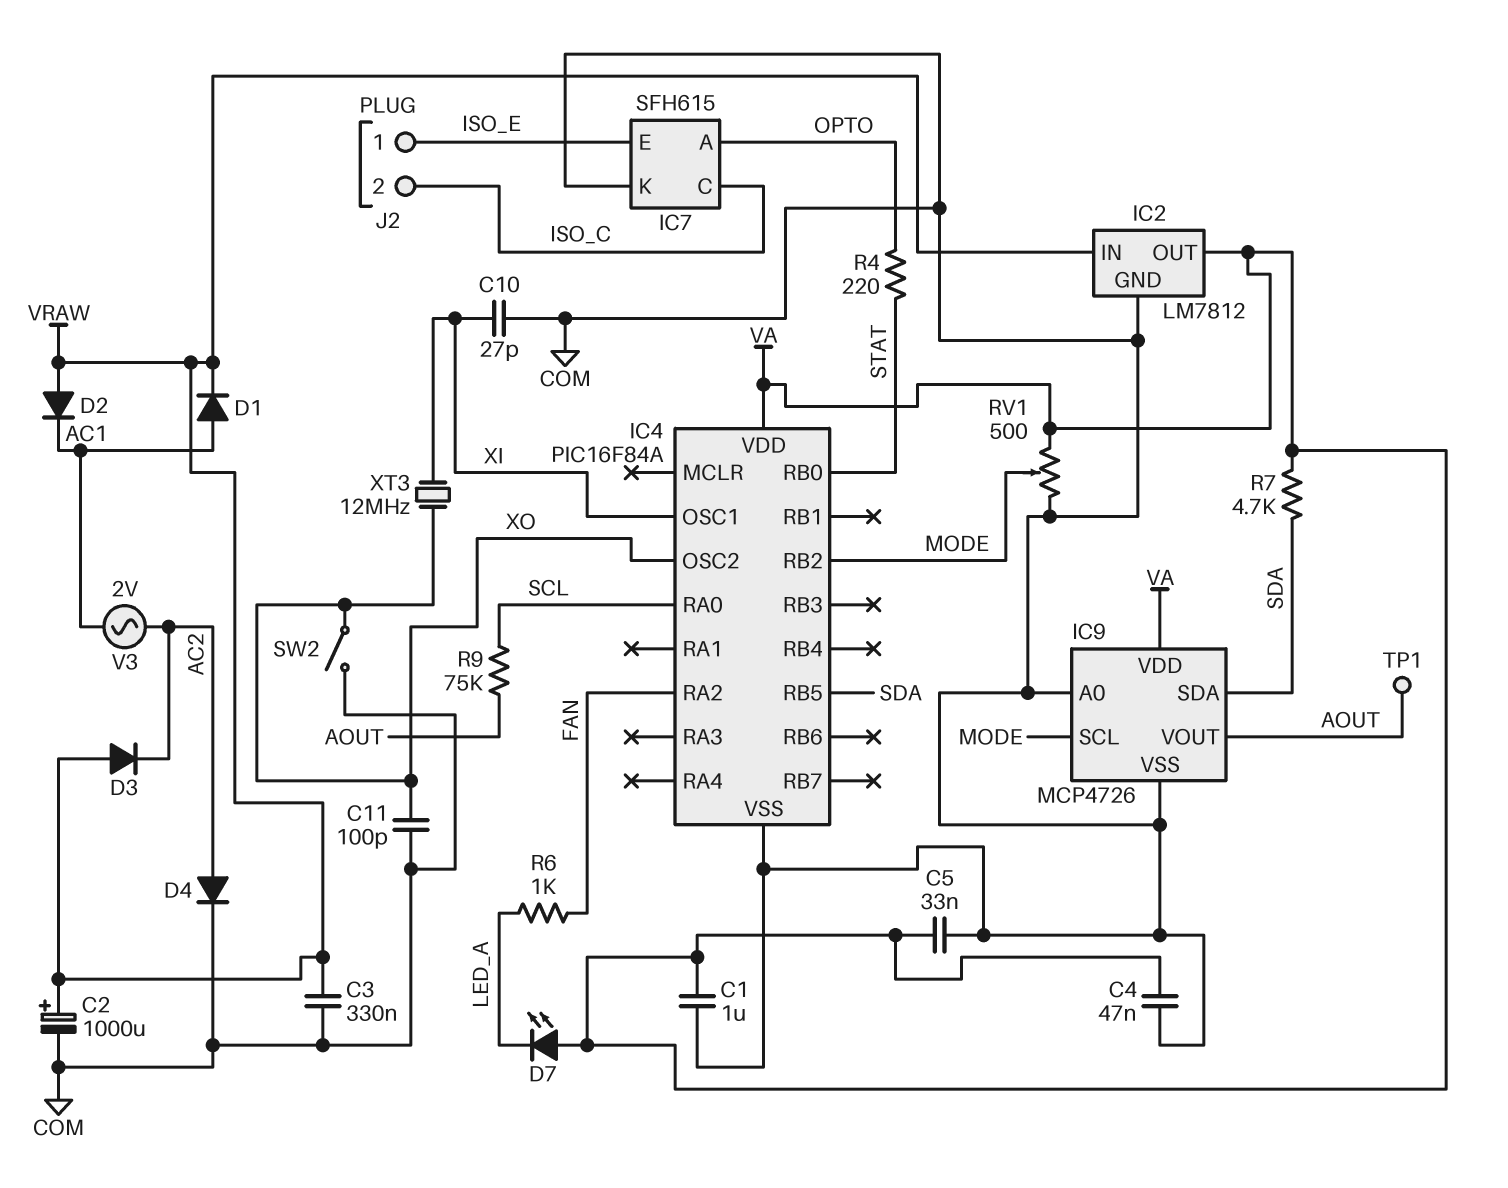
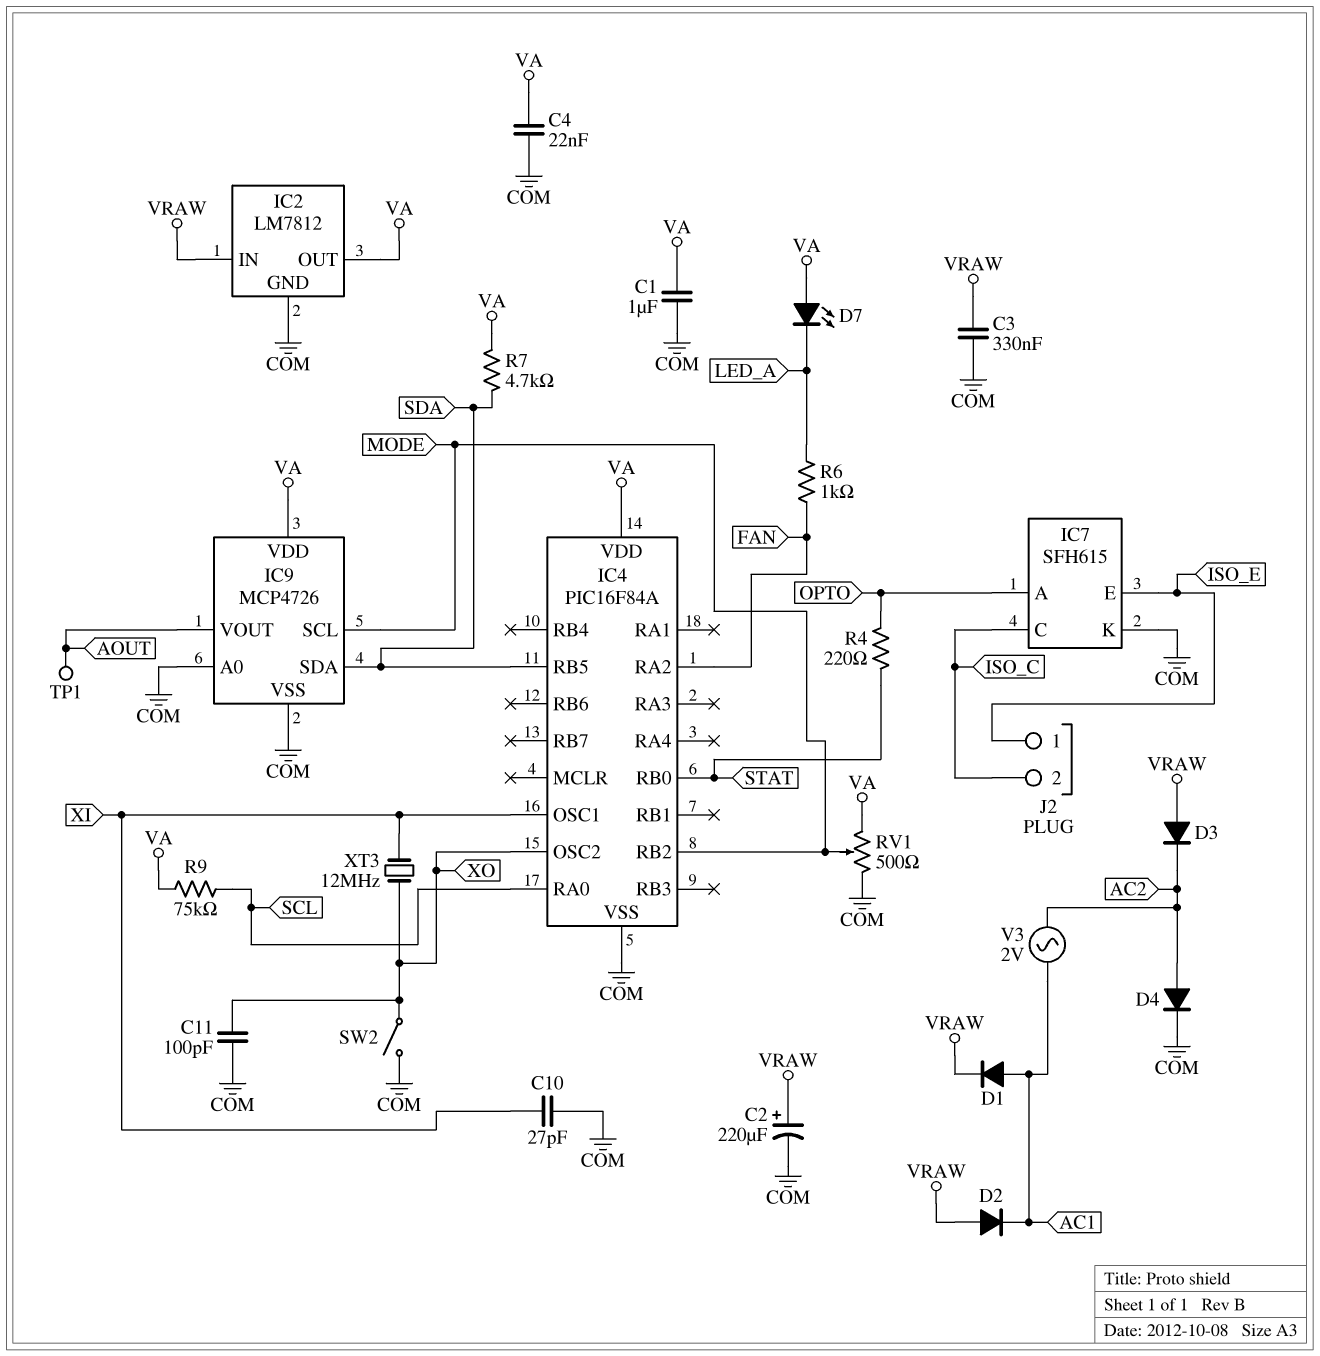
C2: 1000uF (plus VRAW, minus COM) -> 220uF (plus VRAW, minus COM)
C4: 47nF (COM, VA) -> 22nF (COM, VA)
C5: 33nF (COM, VA) -> none
R9: 75k (AOUT, SCL) -> 75k (SCL, VA)

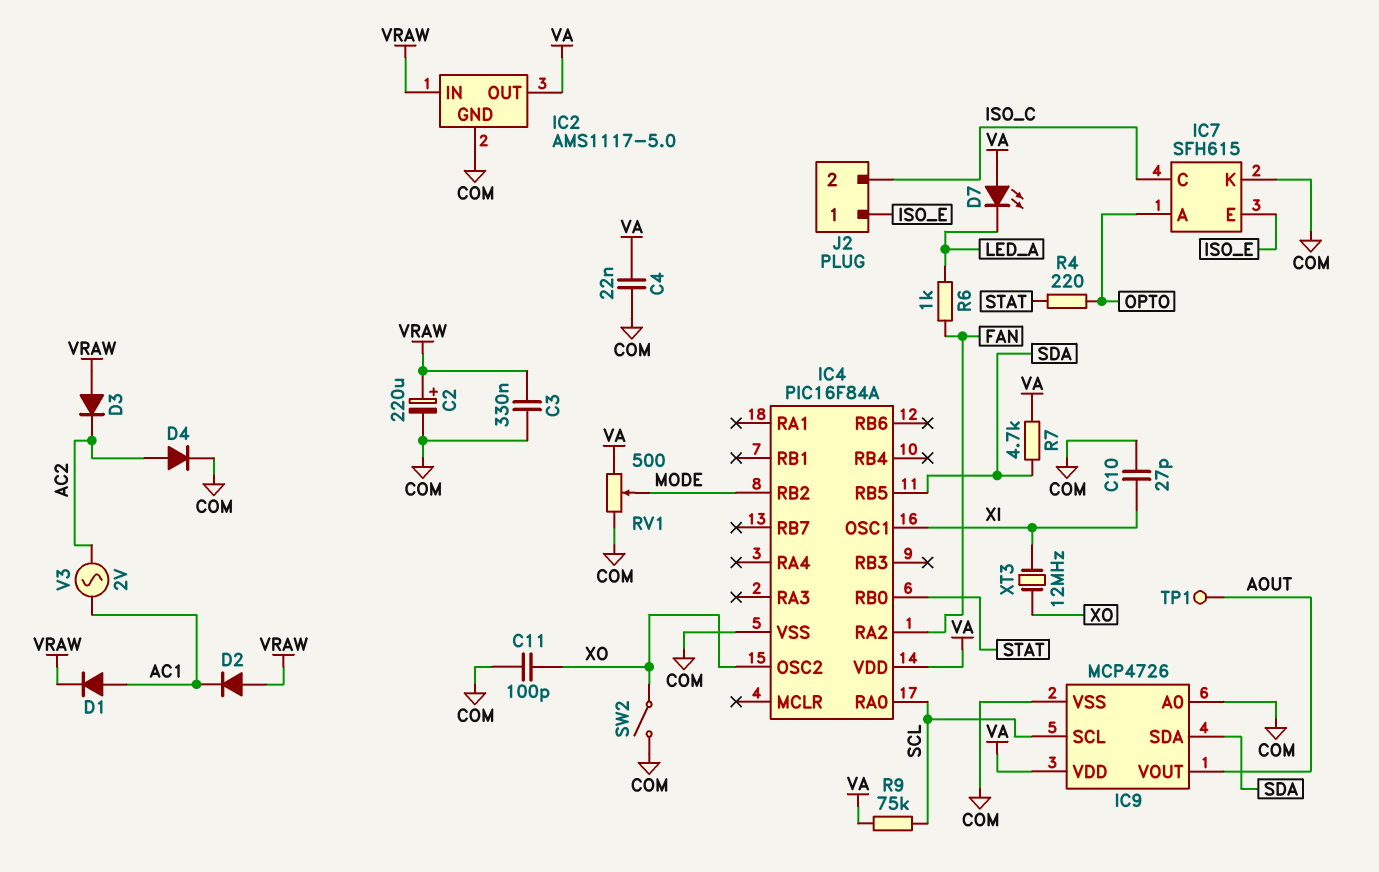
C1: 1uF (COM, VA) -> none
IC2: LM7812 -> AMS1117-5.0
IC9 pin SCL: MODE -> SCL

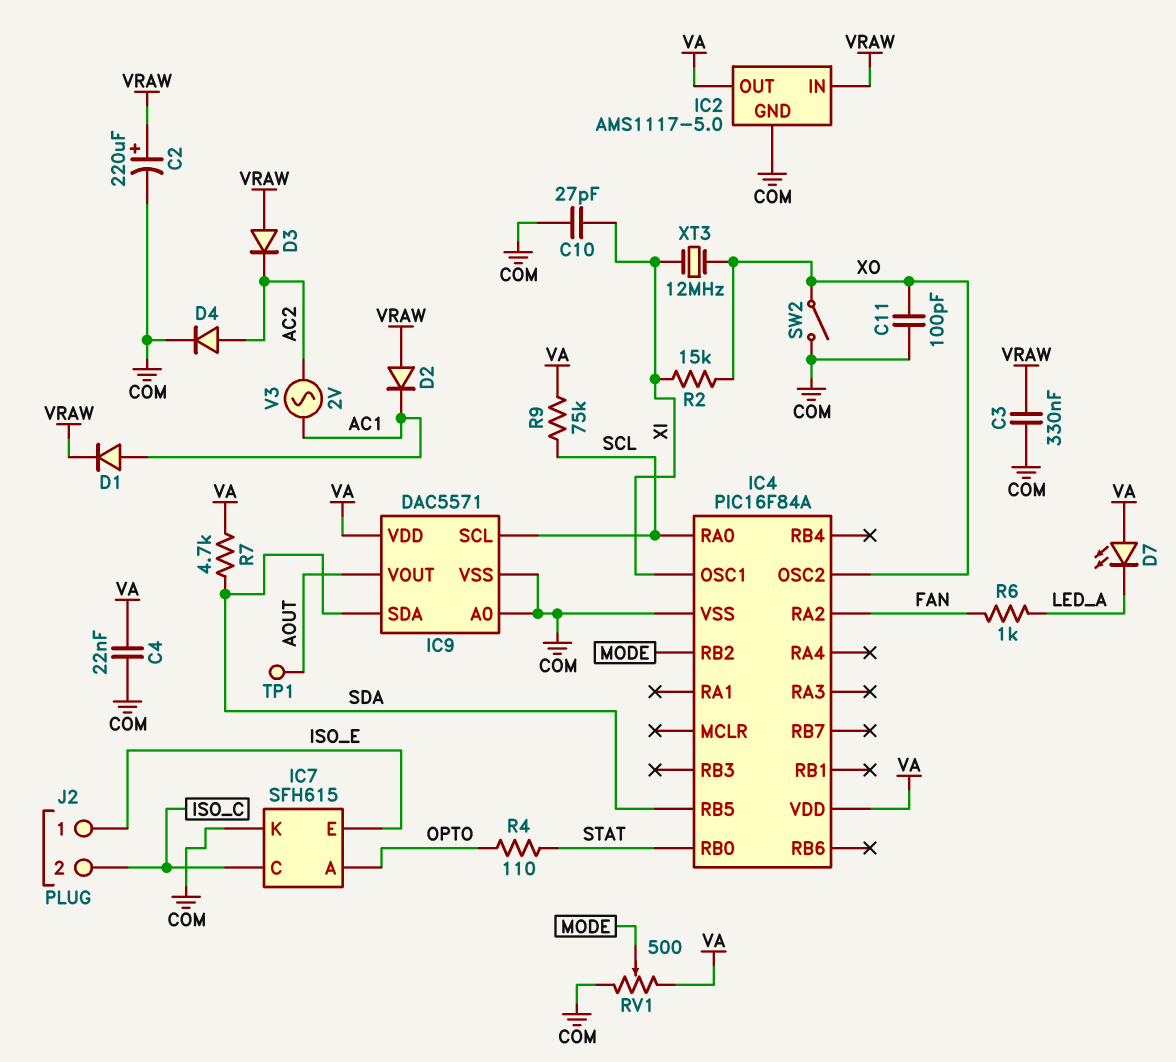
IC9: MCP4726 -> DAC5571
R2: none -> 15k (XI, XO)
R4: 220 (OPTO, STAT) -> 110 (OPTO, STAT)

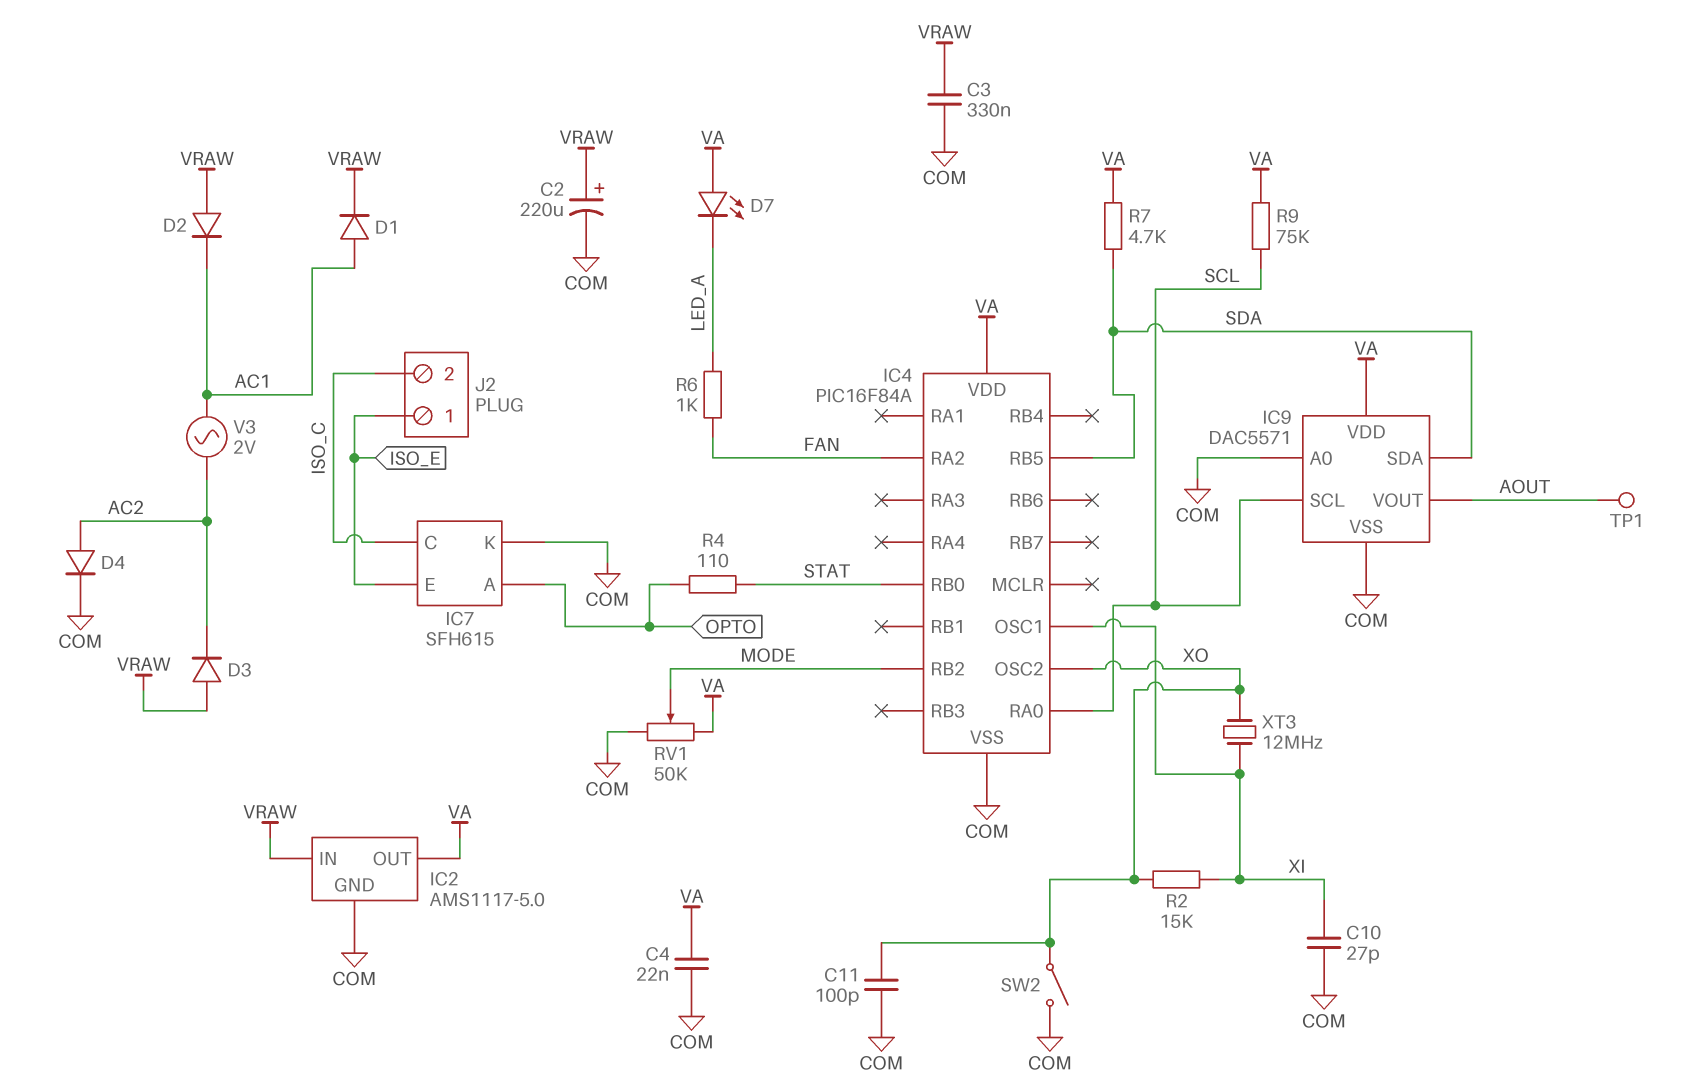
RV1: 500 (COM, VA, wiper MODE) -> 50k (COM, VA, wiper MODE)

